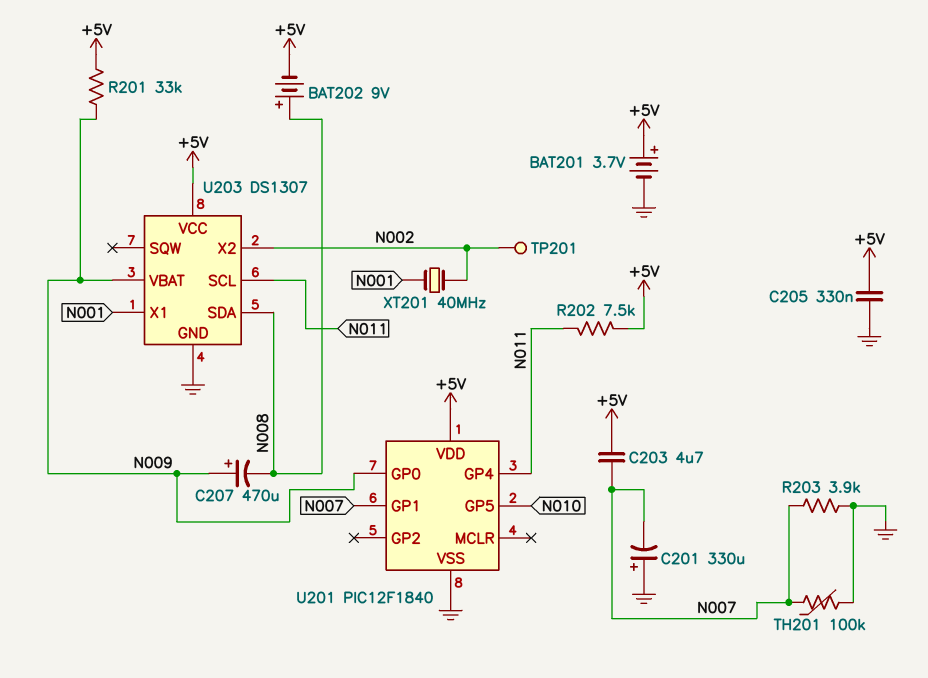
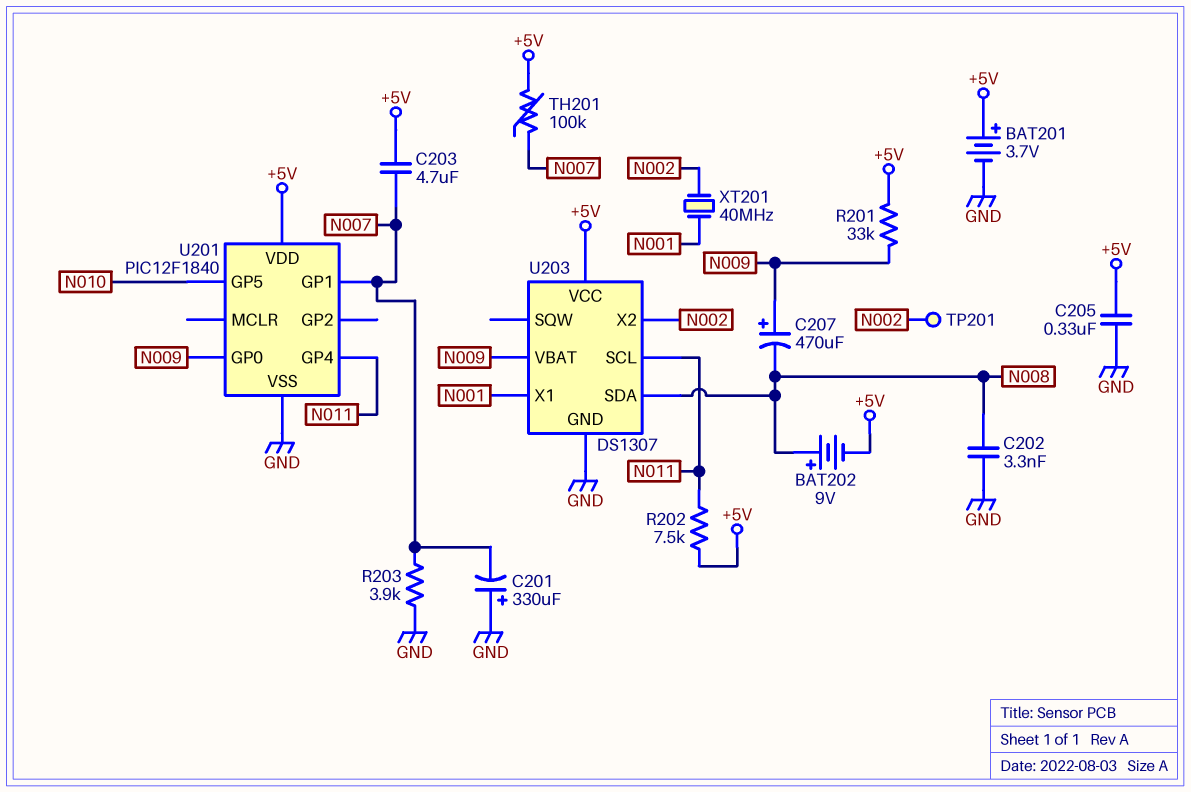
C202: none -> 3.3nF (GND, N008)
TH201: 100k (GND, N007) -> 100k (+5V, N007)

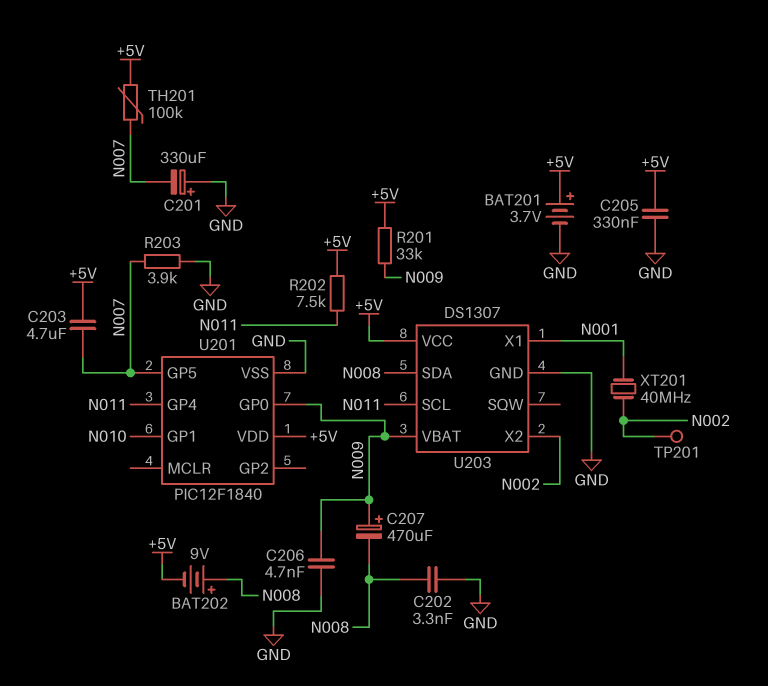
C206: none -> 4.7nF (GND, N009)
U201 pin GP1: N007 -> N010
U201 pin GP5: N010 -> N007

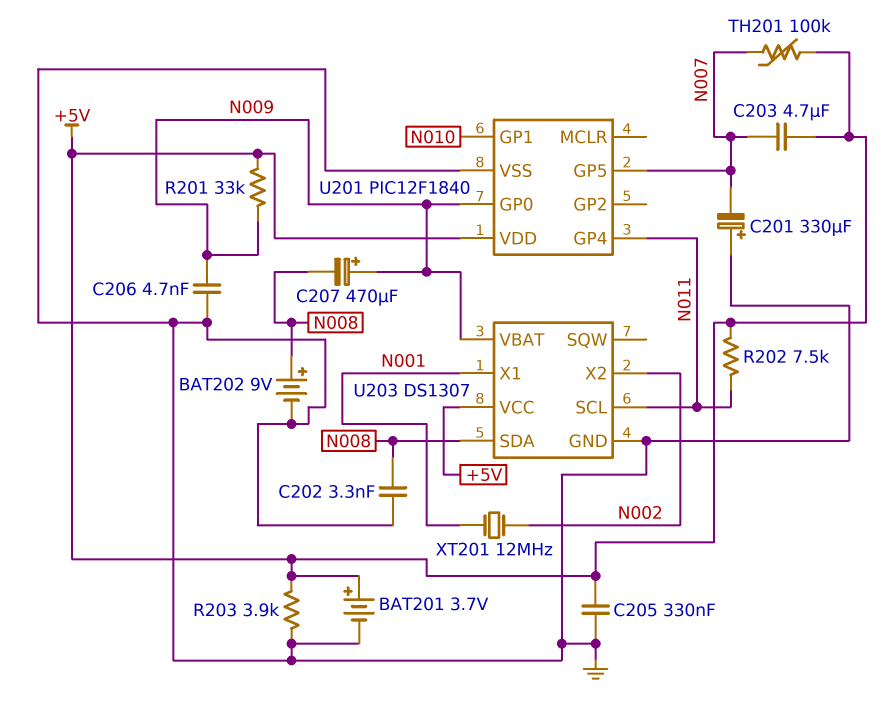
BAT202: 9V (plus N008, minus +5V) -> 9V (plus N008, minus GND)
R203: 3.9k (GND, N007) -> 3.9k (+5V, GND)
TP201: test point (N002) -> none
XT201: 40MHz (N001, N002) -> 12MHz (N001, N002)

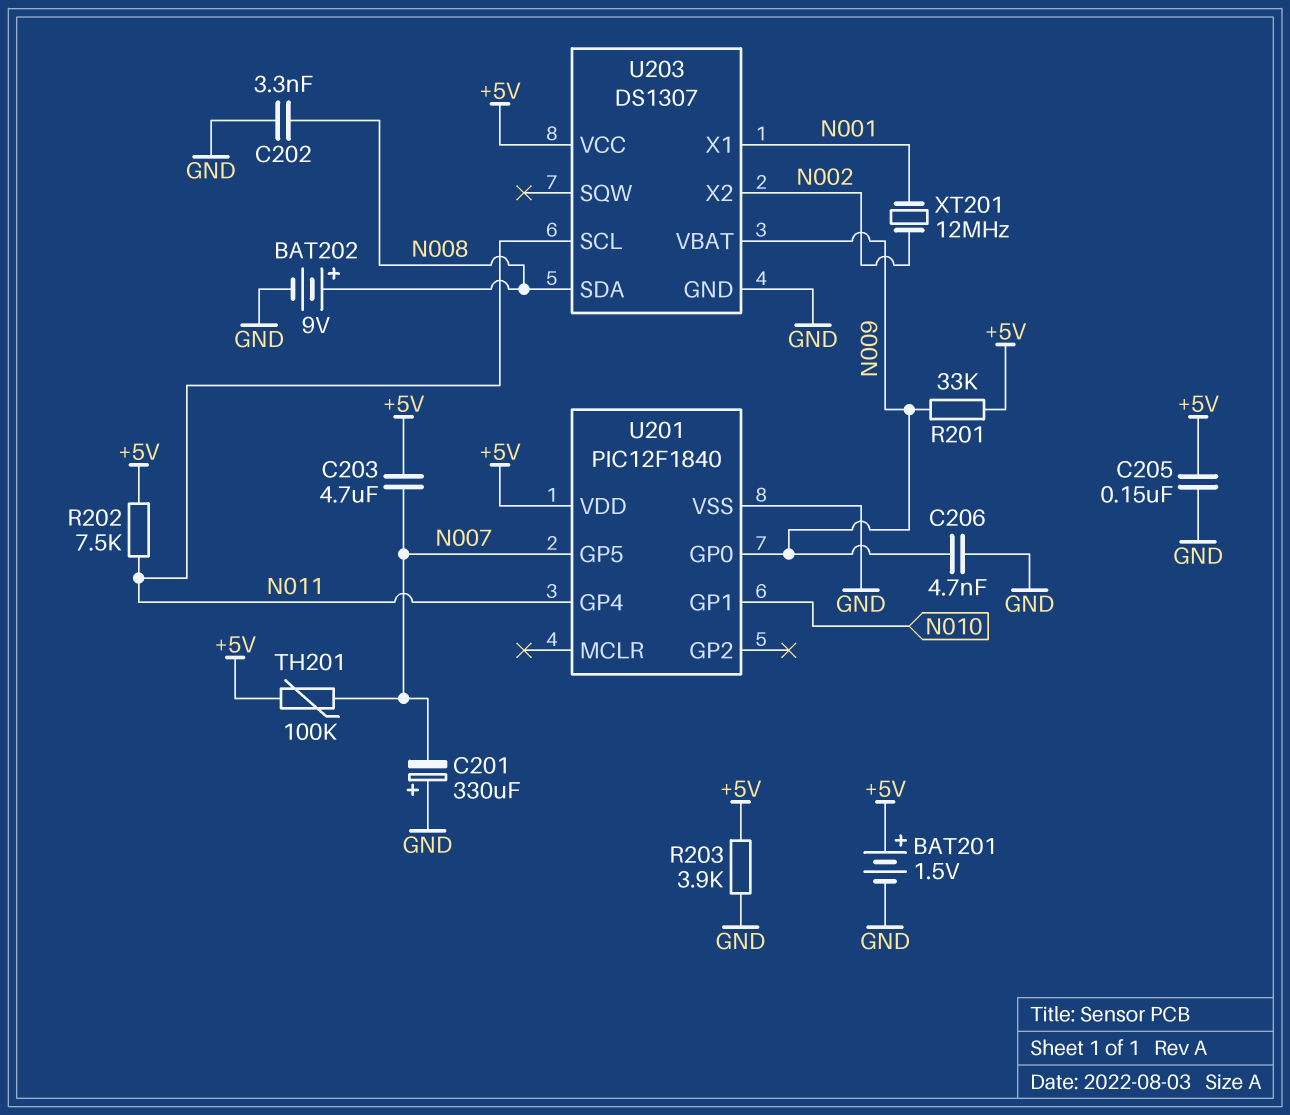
BAT201: 3.7V (plus +5V, minus GND) -> 1.5V (plus +5V, minus GND)
C205: 330nF (+5V, GND) -> 150nF (+5V, GND)
C207: 470uF (plus N009, minus N008) -> none

